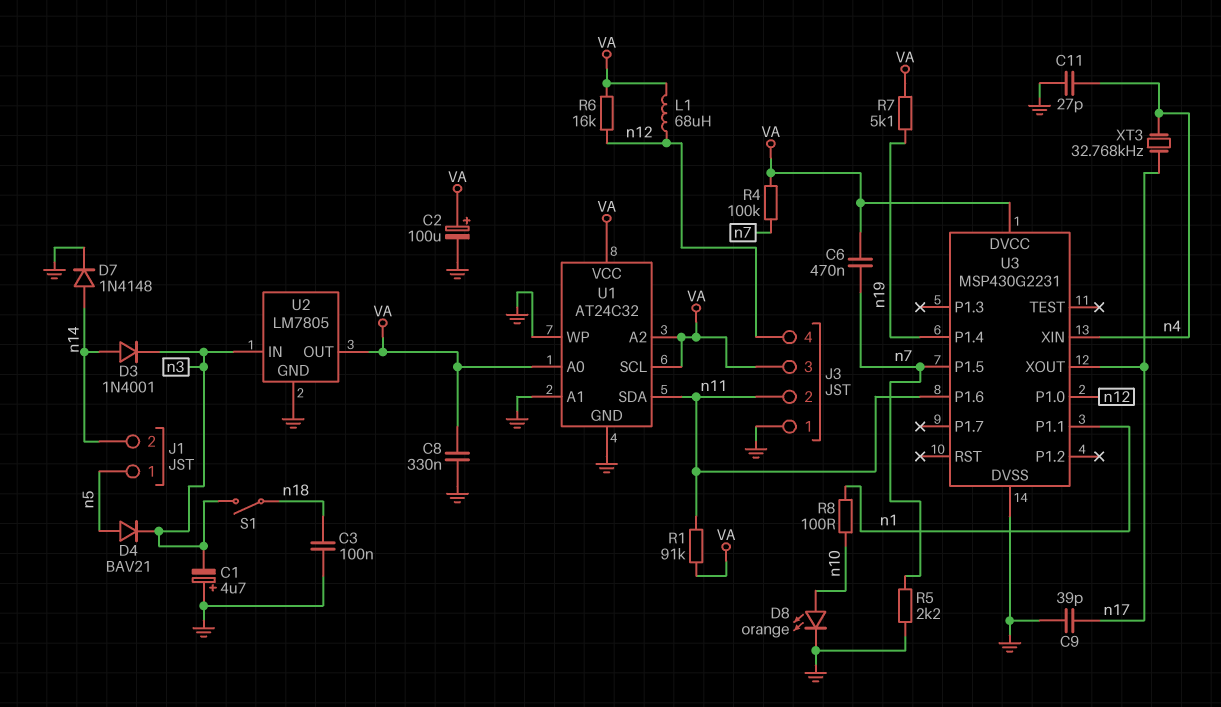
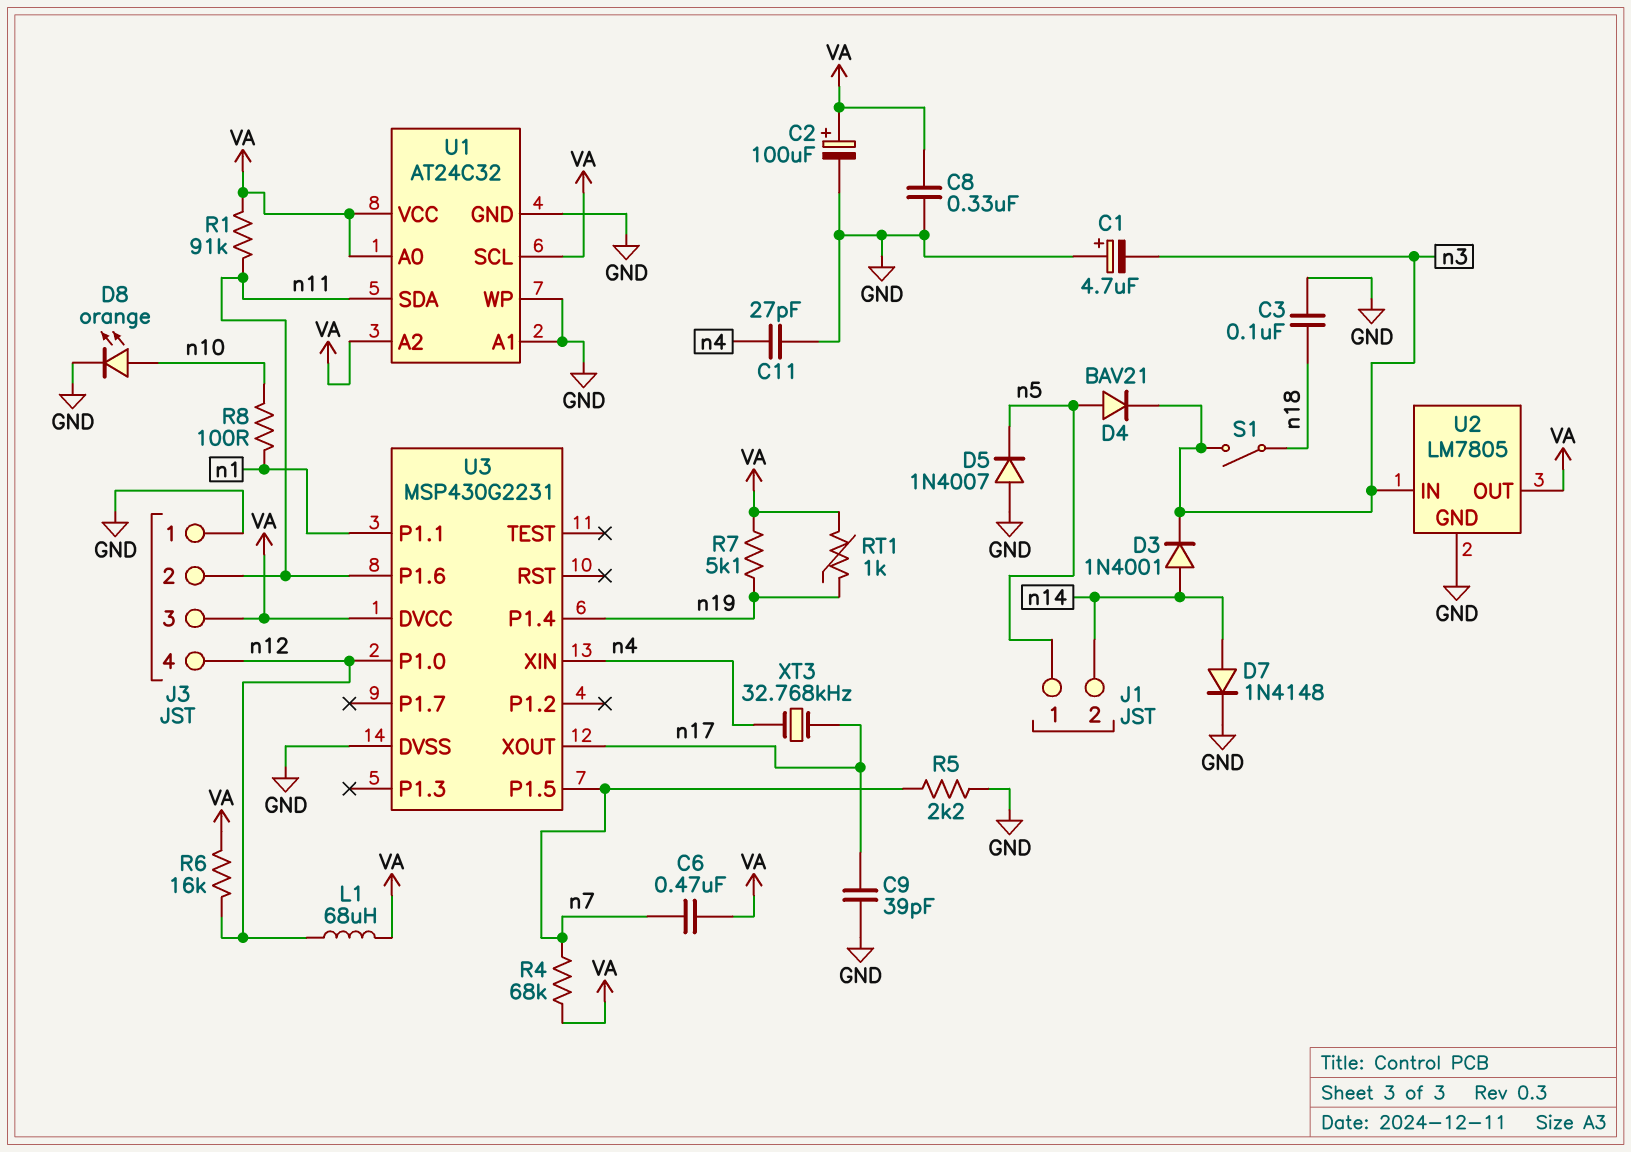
D5: none -> diode 1N4007 (A GND, K n5)
R4: 100k (VA, n7) -> 68k (VA, n7)
RT1: none -> 1k (VA, n19)

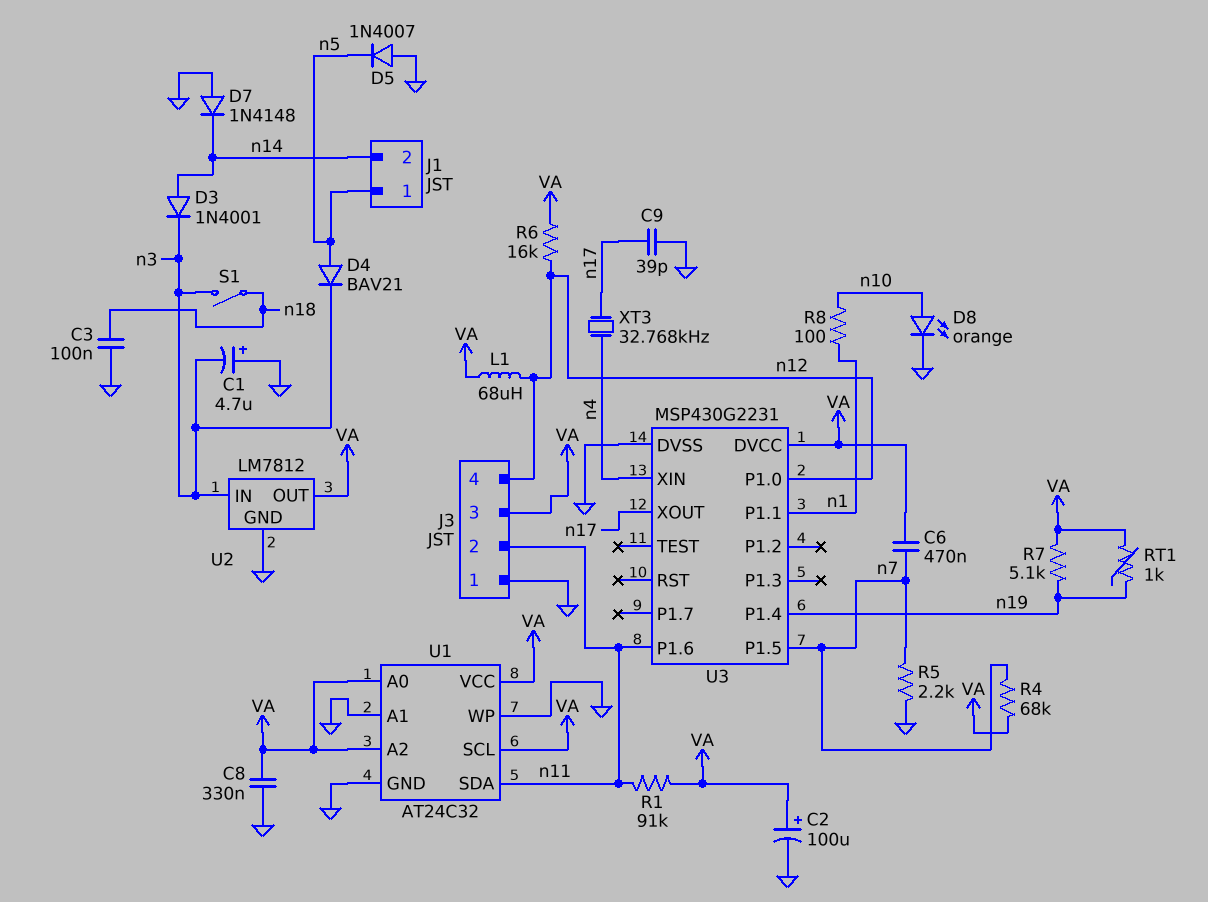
C11: 27pF (GND, n4) -> none
D7: diode 1N4148 (A n14, K GND) -> diode 1N4148 (A GND, K n14)
U2: LM7805 -> LM7812

